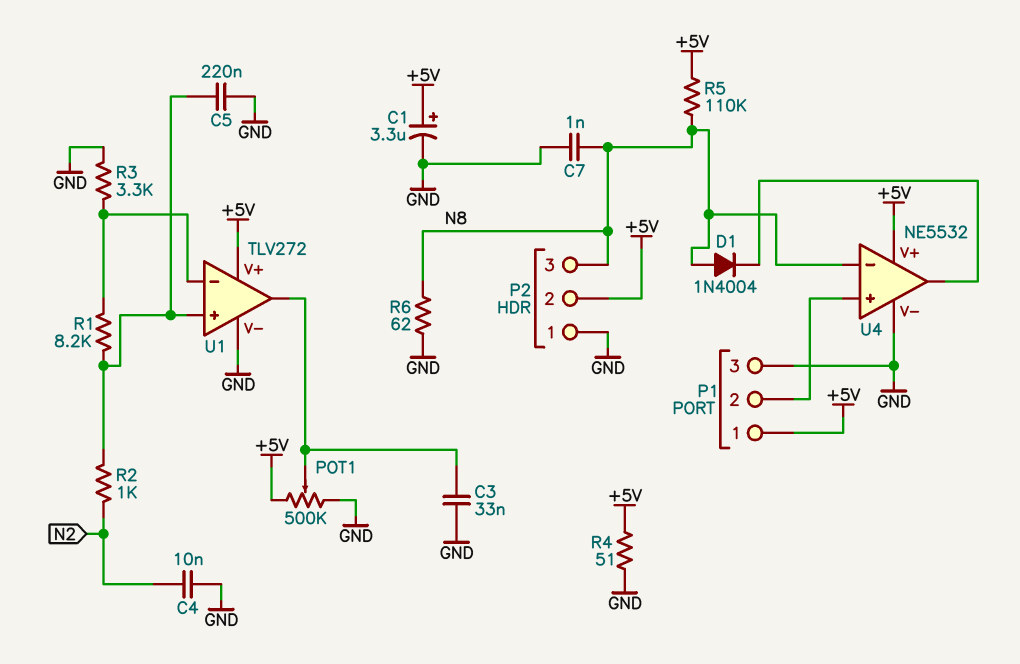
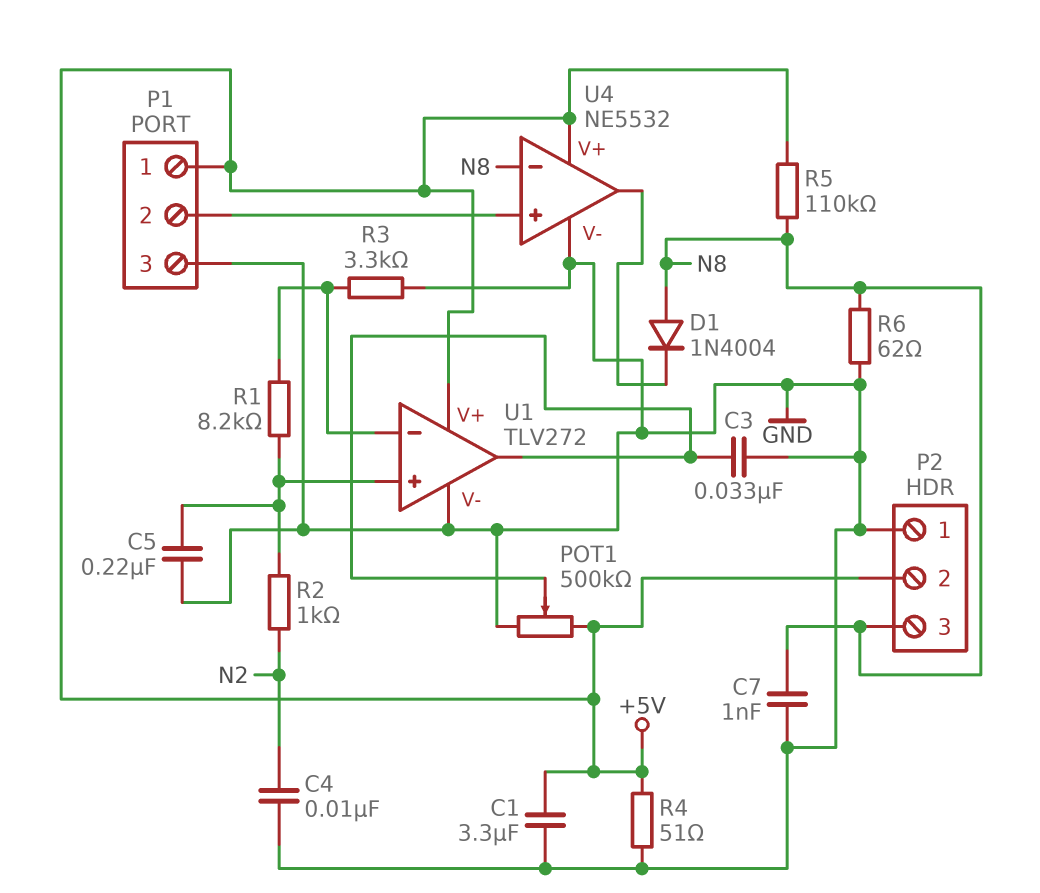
C1: 3.3uF (plus +5V, minus GND) -> 3.3uF (+5V, GND)

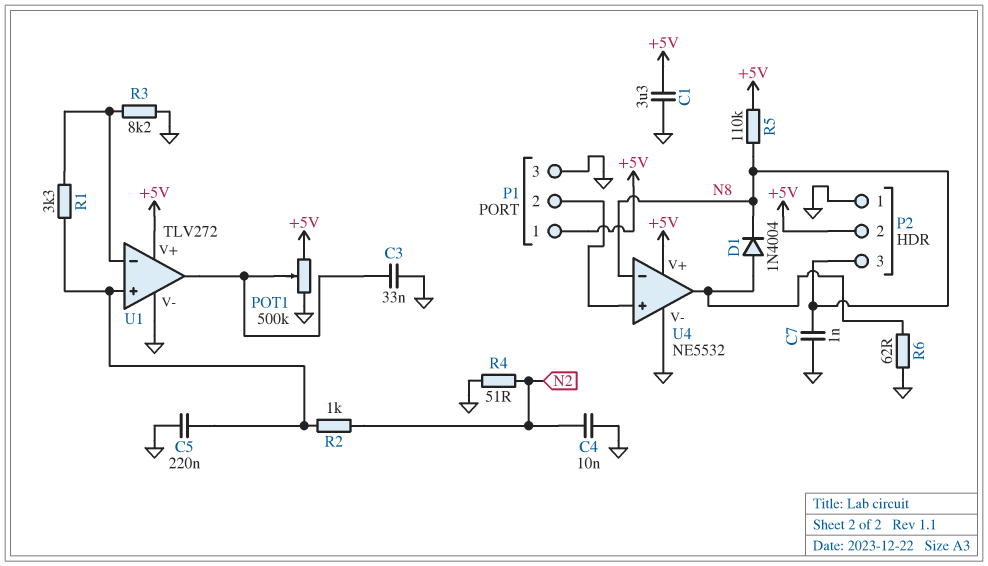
D1: diode 1N4004 (A N8, K U4/out) -> diode 1N4004 (A U4/out, K N8)
R1: 8.2k (U1/in+, U1/in-) -> 3.3k (U1/in+, U1/in-)
R3: 3.3k (GND, U1/in-) -> 8.2k (GND, U1/in-)
R4: 51 (+5V, GND) -> 51 (GND, N2)
R6: 62 (GND, N8) -> 62 (GND, U4/out)

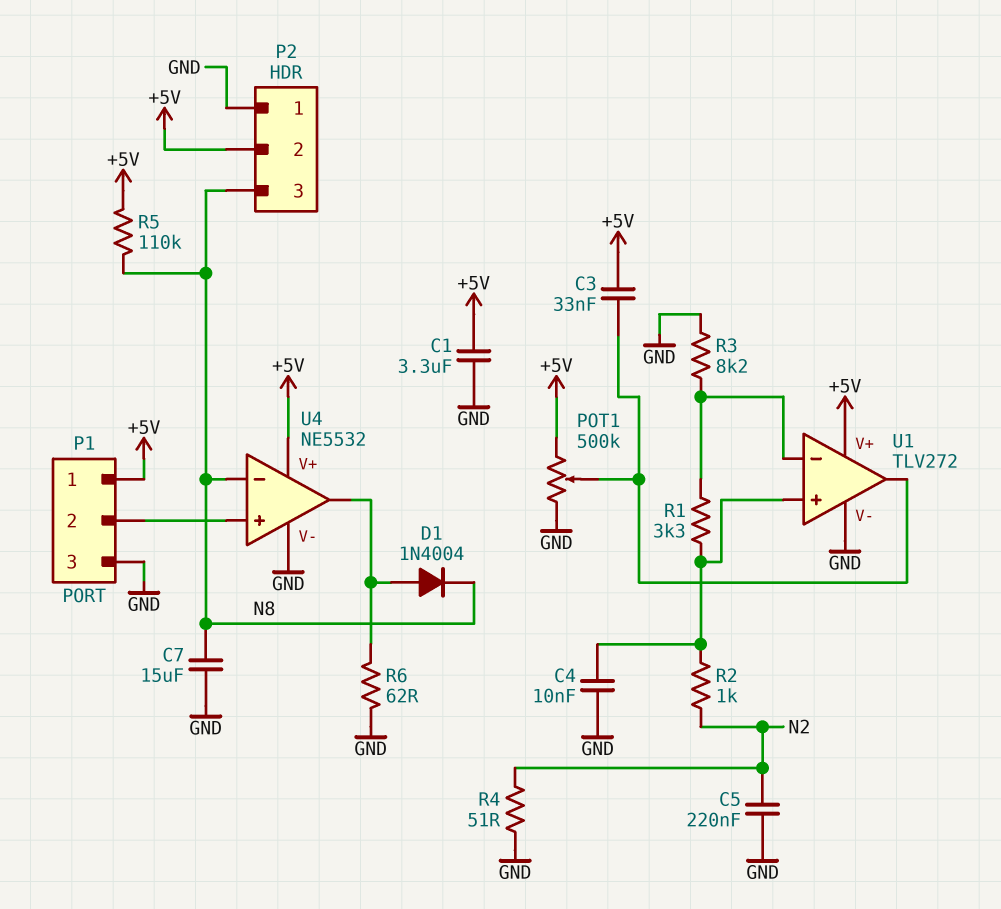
C3: 33nF (GND, U1/out) -> 33nF (+5V, U1/out)
C4: 10nF (GND, N2) -> 10nF (GND, U1/in+)
C5: 220nF (GND, U1/in+) -> 220nF (GND, N2)
C7: 1nF (GND, N8) -> 15uF (GND, N8)

